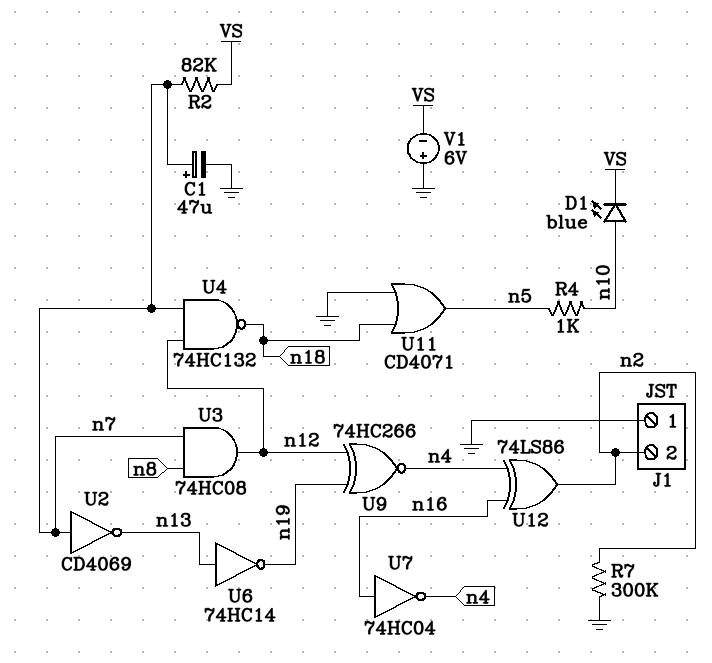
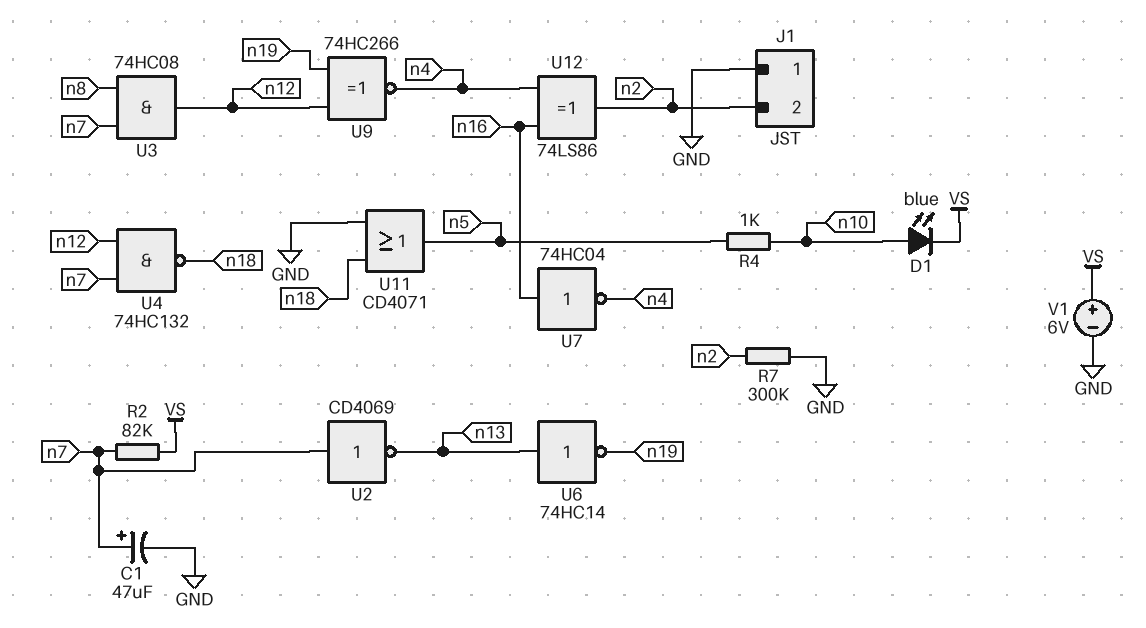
V1: 6V (plus GND, minus VS) -> 6V (plus VS, minus GND)

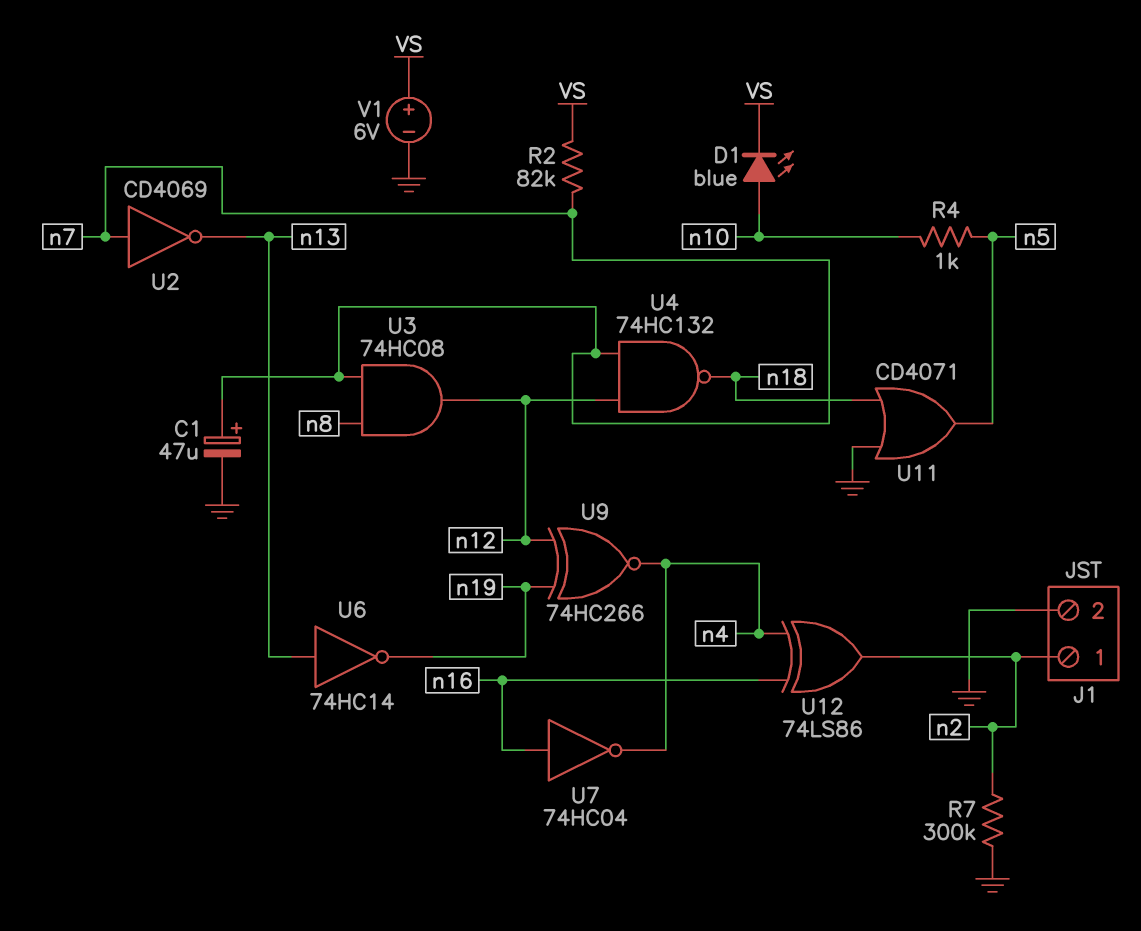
J1 pin 1: GND -> n2
J1 pin 2: n2 -> GND

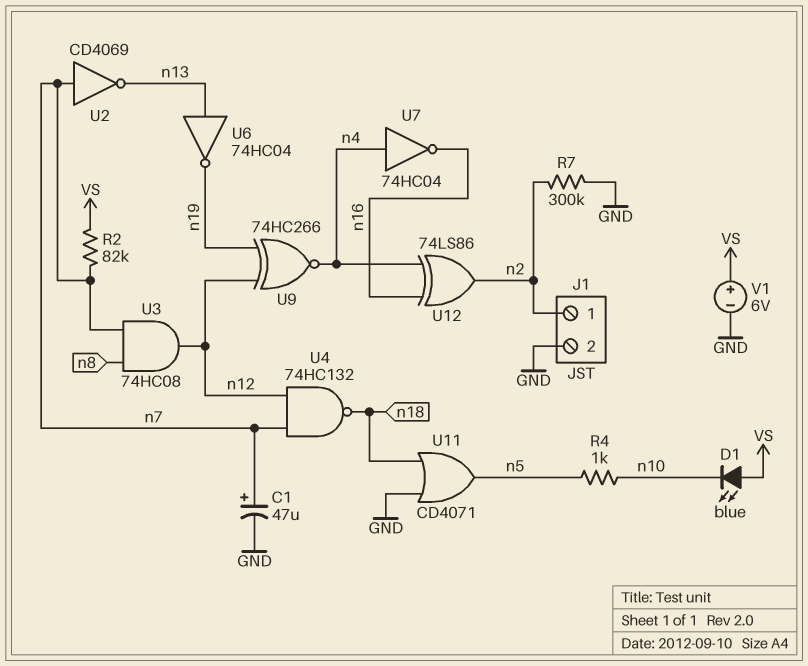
D1: LED blue (A n10, K VS) -> LED blue (A VS, K n10)
U6: NOT 74HC14 (in n13, out n19) -> NOT 74HC04 (in n13, out n19)
U7: NOT 74HC04 (in n16, out n4) -> NOT 74HC04 (in n4, out n16)

